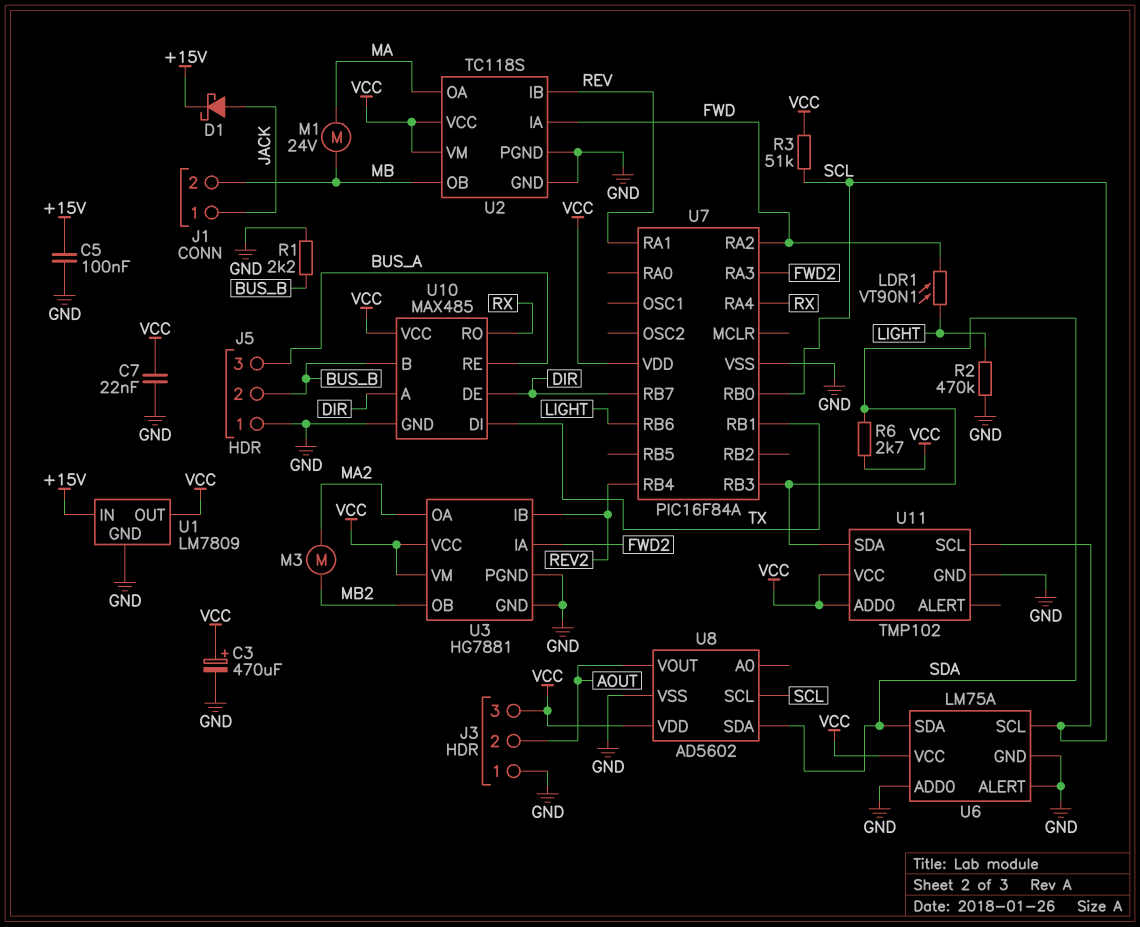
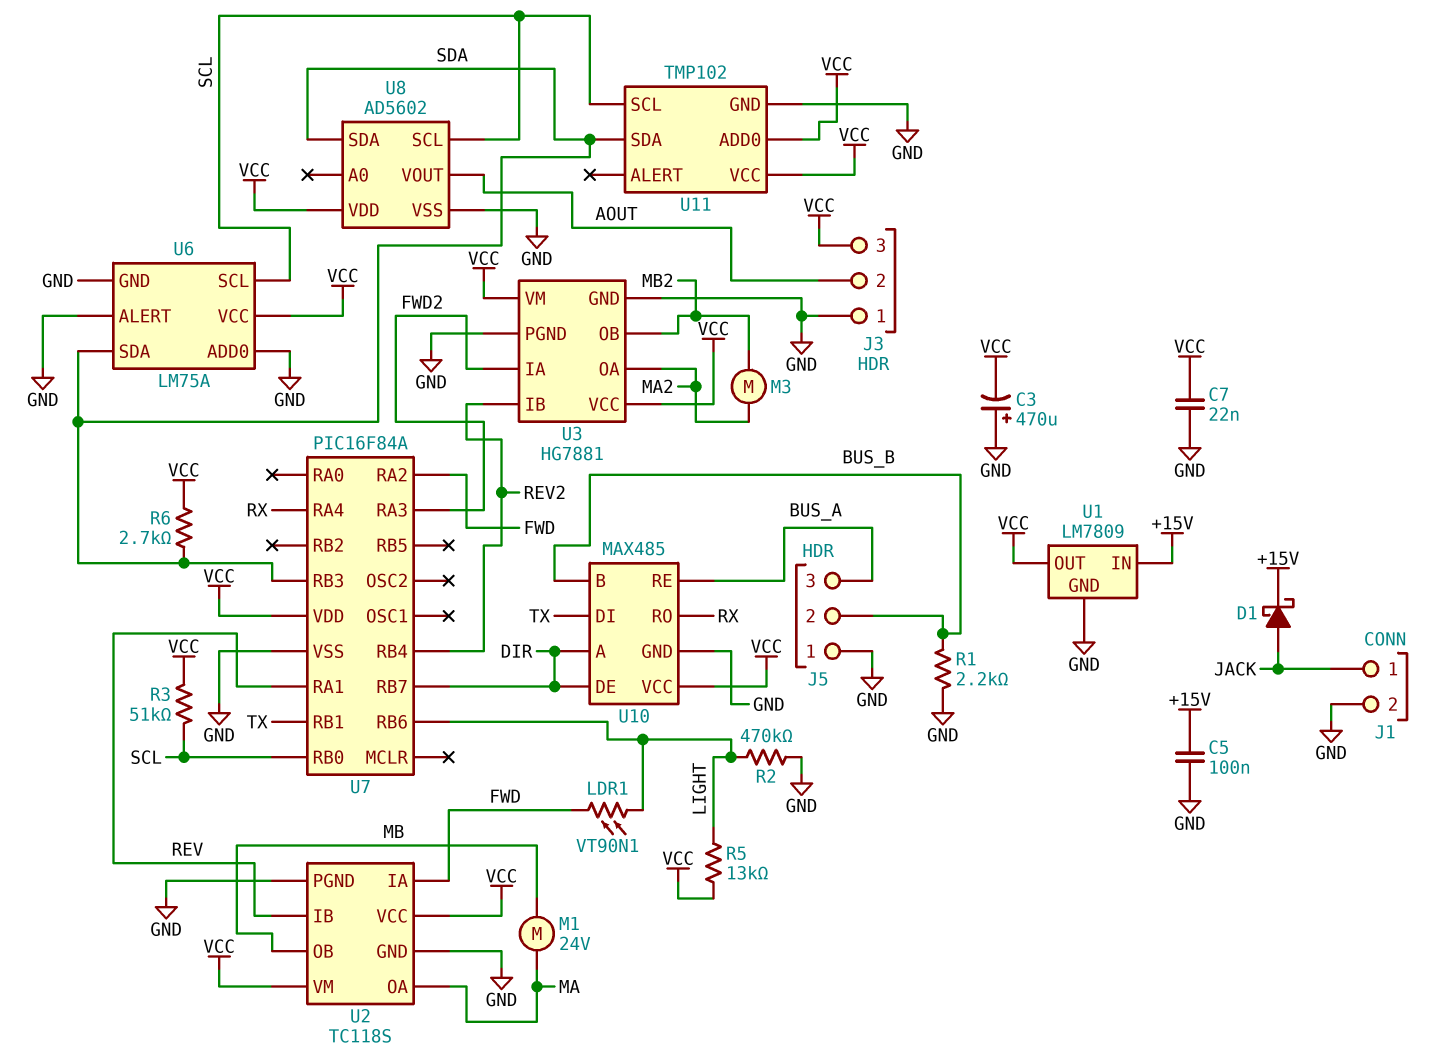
C3: 470uF (plus VCC, minus GND) -> 470uF (plus GND, minus VCC)
J1 pin 2: MB -> GND
R5: none -> 13k (LIGHT, VCC)

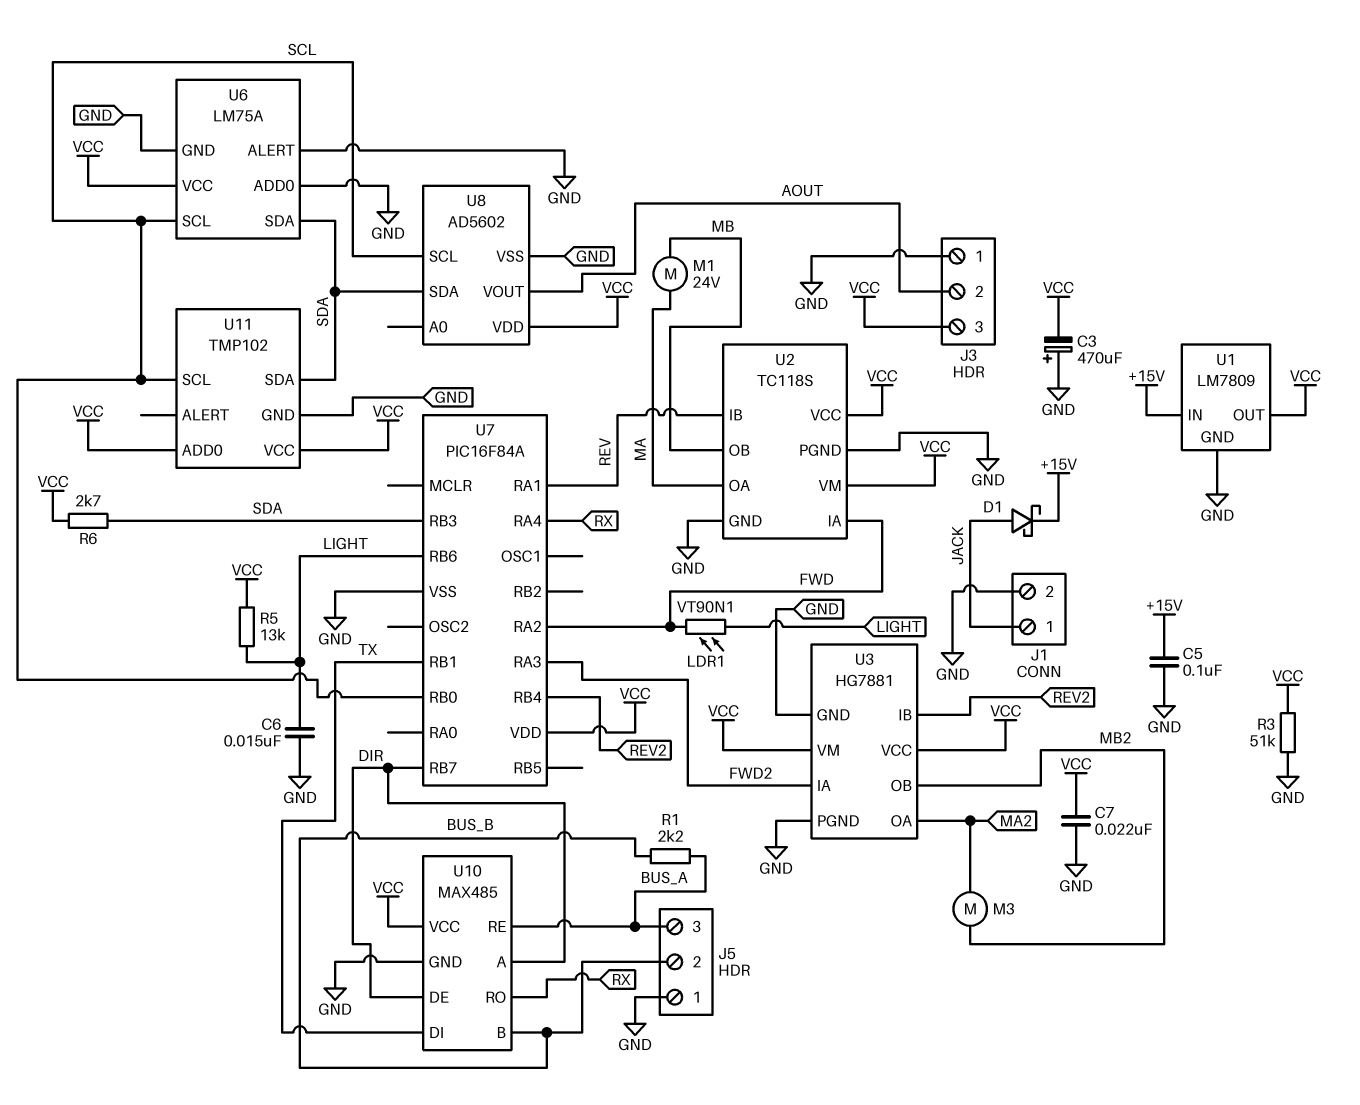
C6: none -> 15nF (GND, LIGHT)
R1: 2.2k (BUS_B, GND) -> 2.2k (BUS_A, BUS_B)
R2: 470k (GND, LIGHT) -> none
R3: 51k (SCL, VCC) -> 51k (GND, VCC)

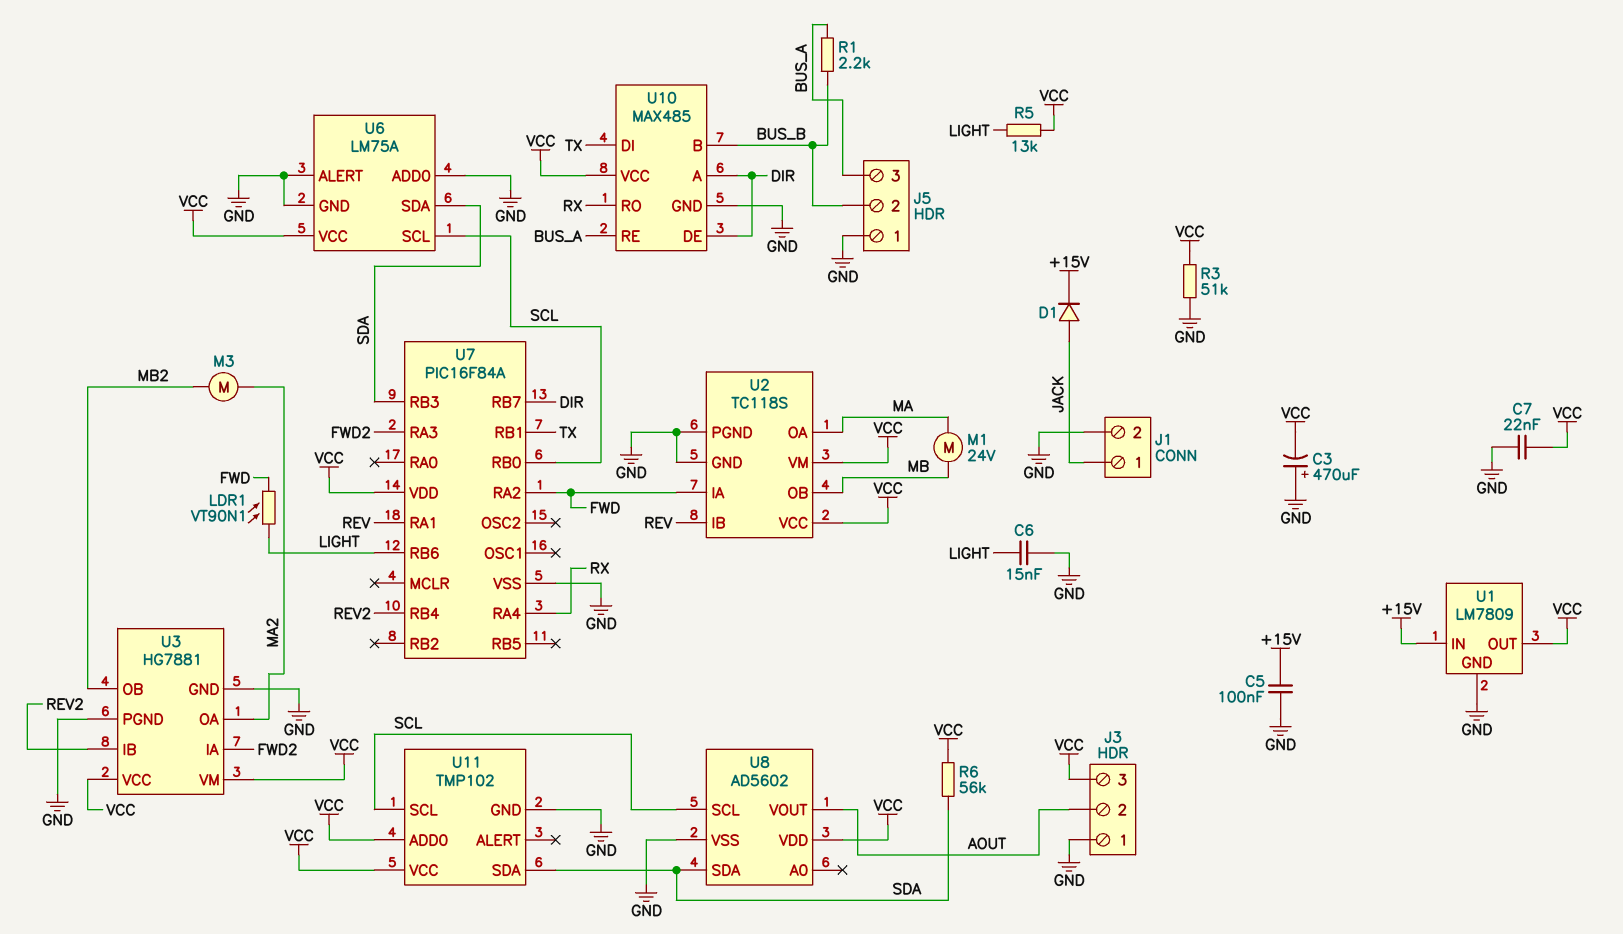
D1: schottky (A JACK, K +15V) -> diode (A JACK, K +15V)
R6: 2.7k (SDA, VCC) -> 56k (SDA, VCC)

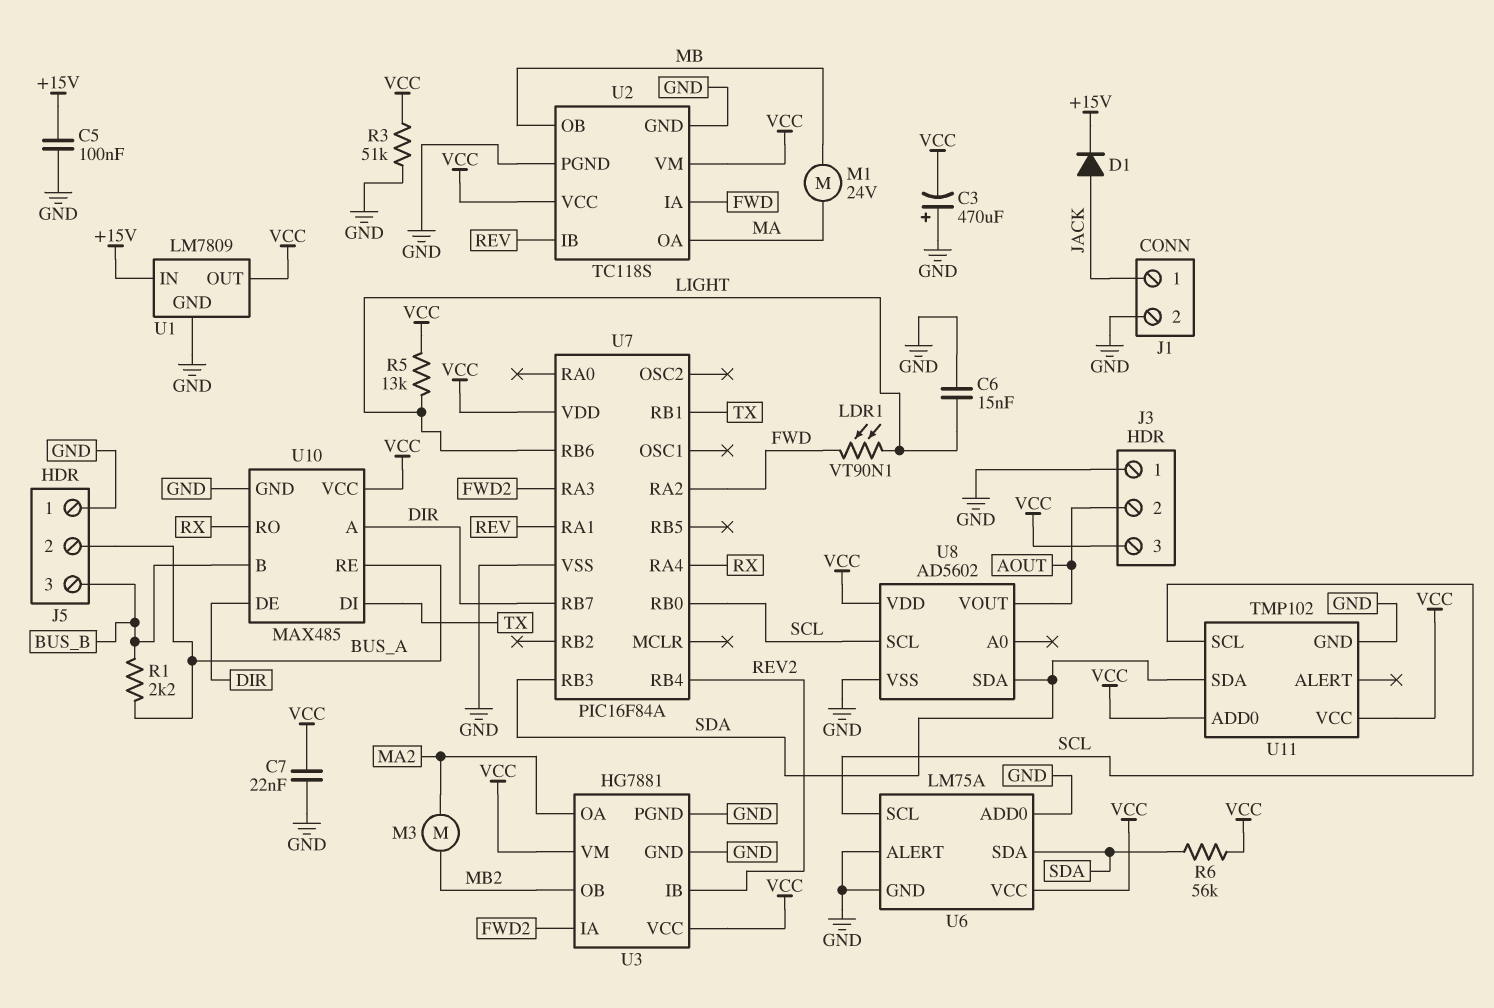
J5 pin 2: BUS_B -> BUS_A
J5 pin 3: BUS_A -> BUS_B

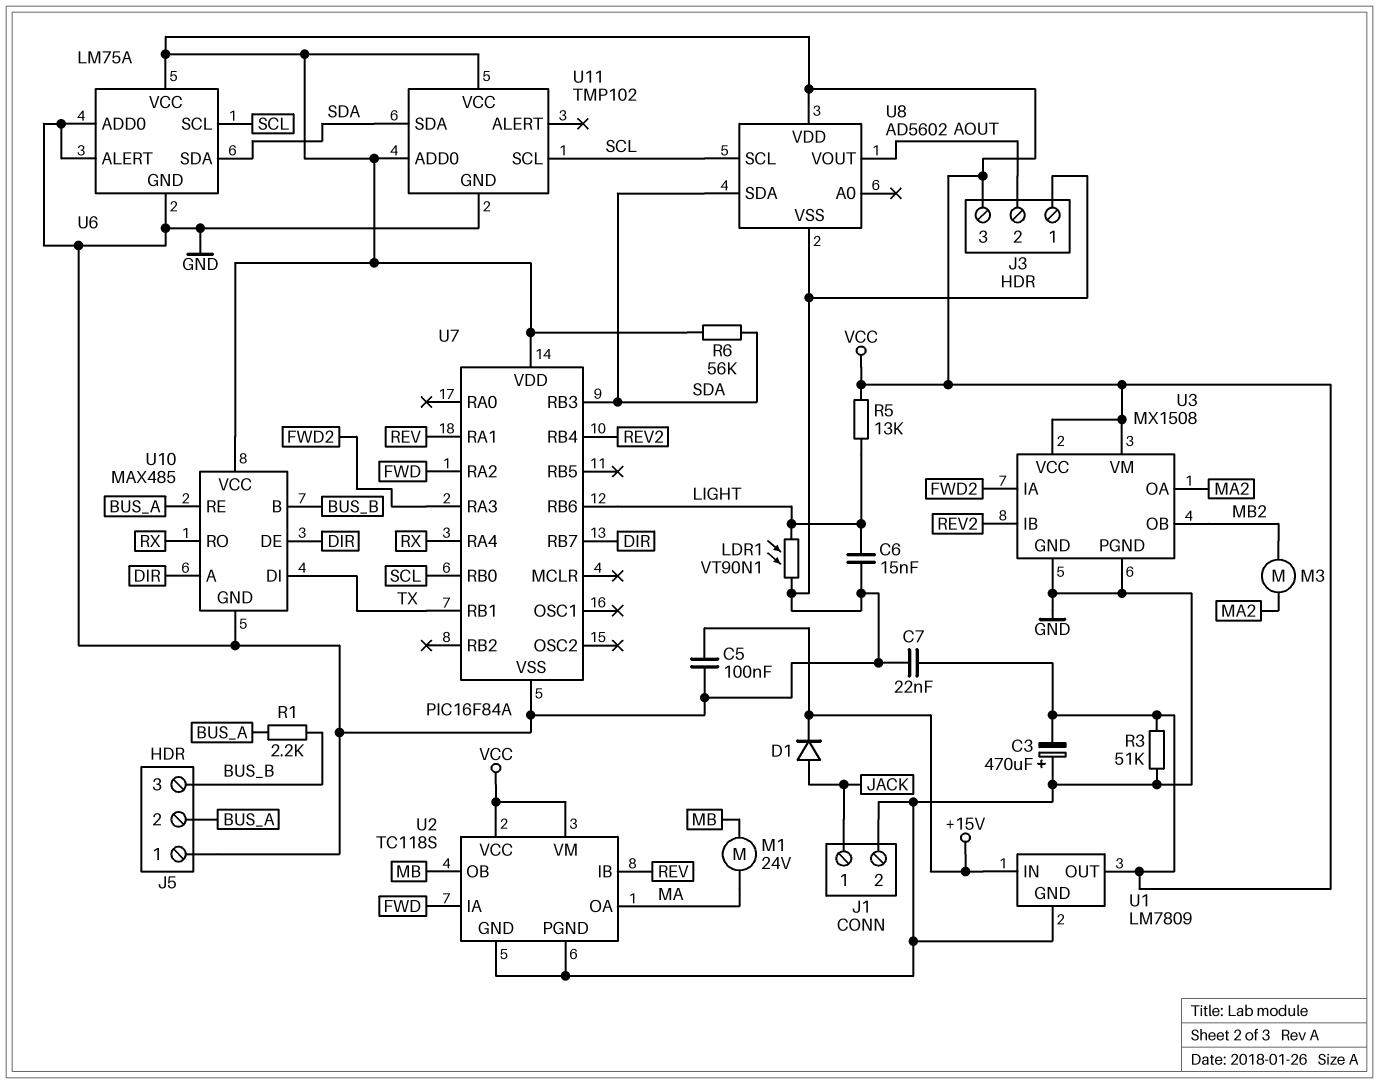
LDR1: VT90N1 (FWD, LIGHT) -> VT90N1 (GND, LIGHT)
U3: HG7881 -> MX1508

